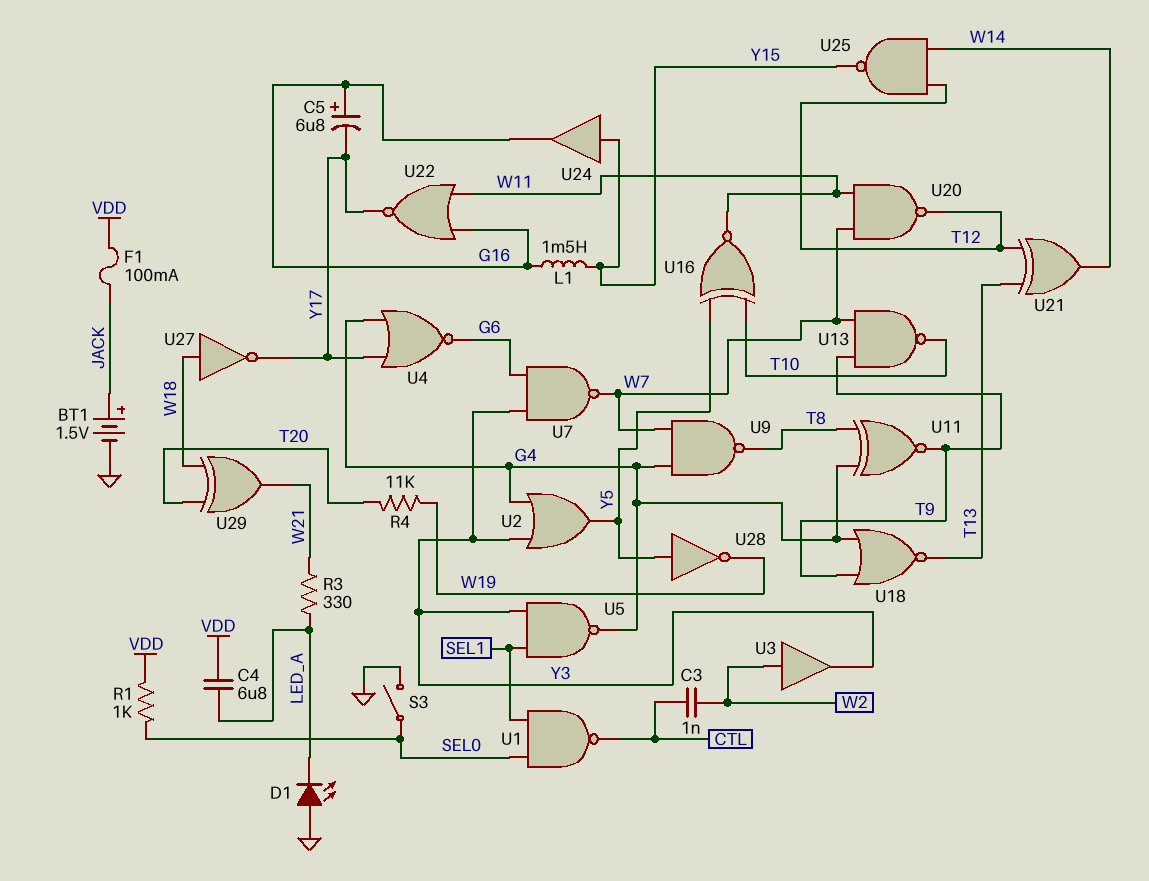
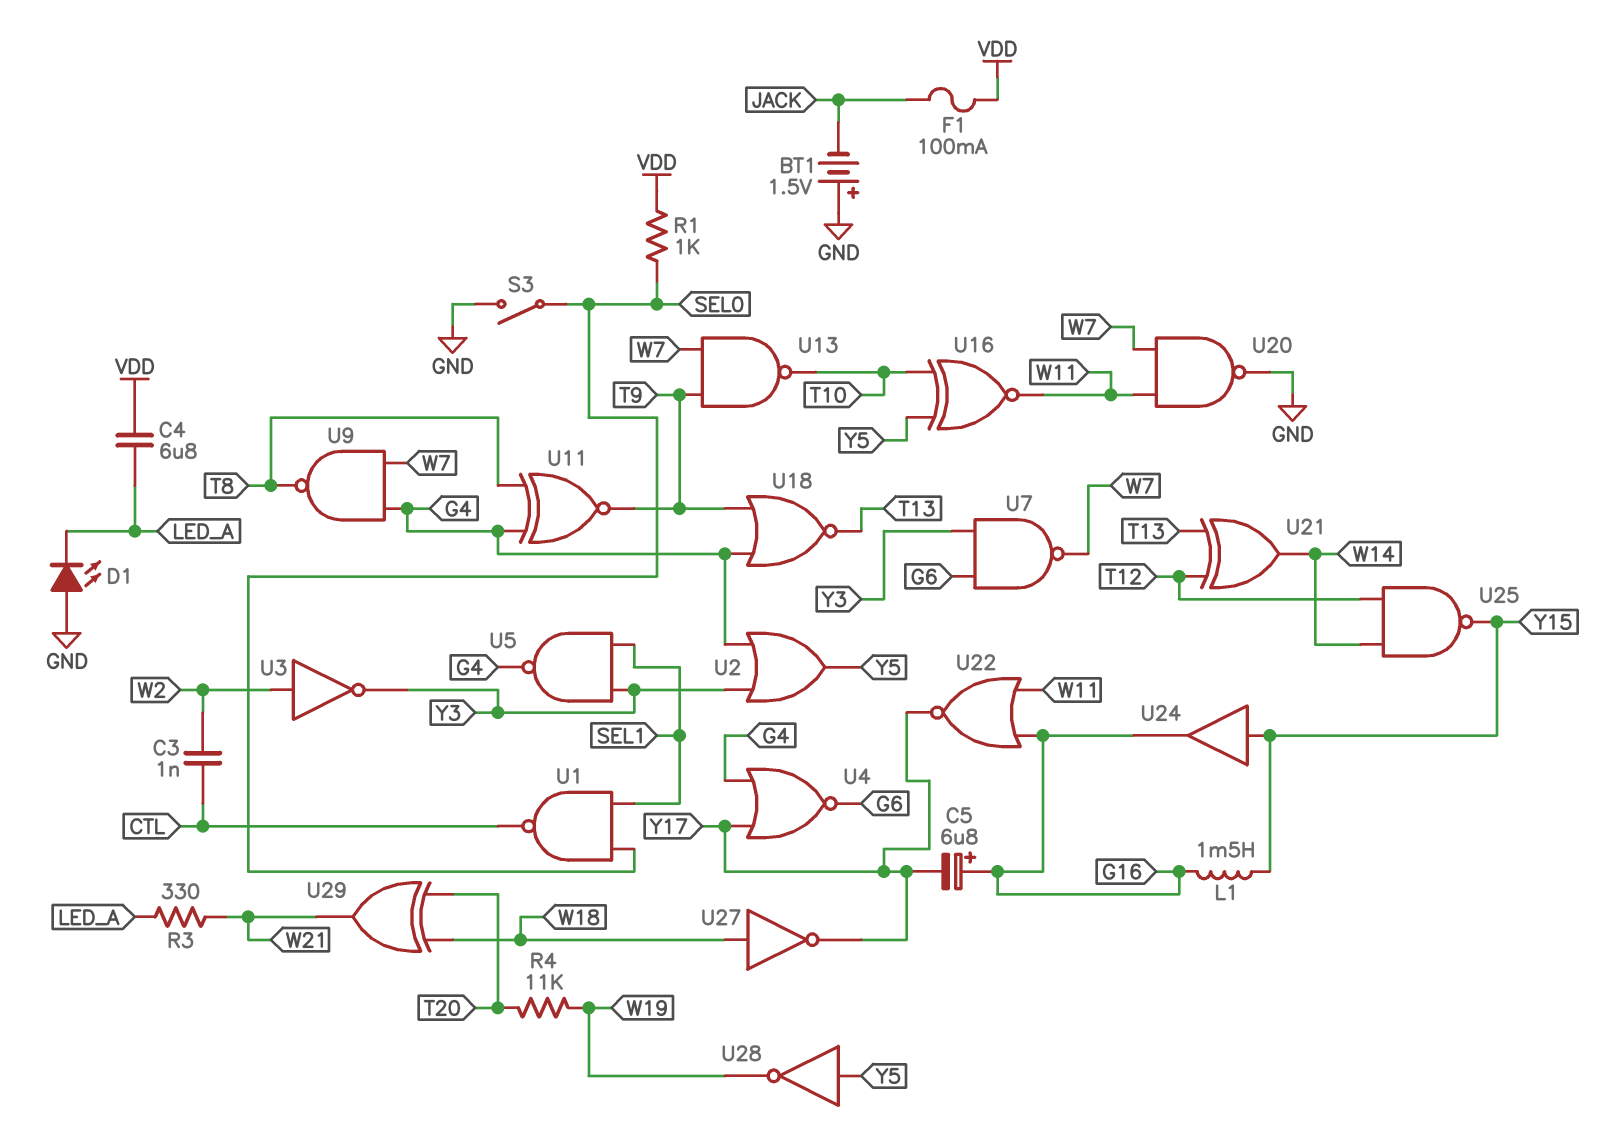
BT1: 1.5V (plus JACK, minus GND) -> 1.5V (plus GND, minus JACK)
U3: buffer (in W2, out Y3) -> NOT (in W2, out Y3)
U20: NAND (in W7, in W11, out T12) -> NAND (in W7, in W11, out GND)

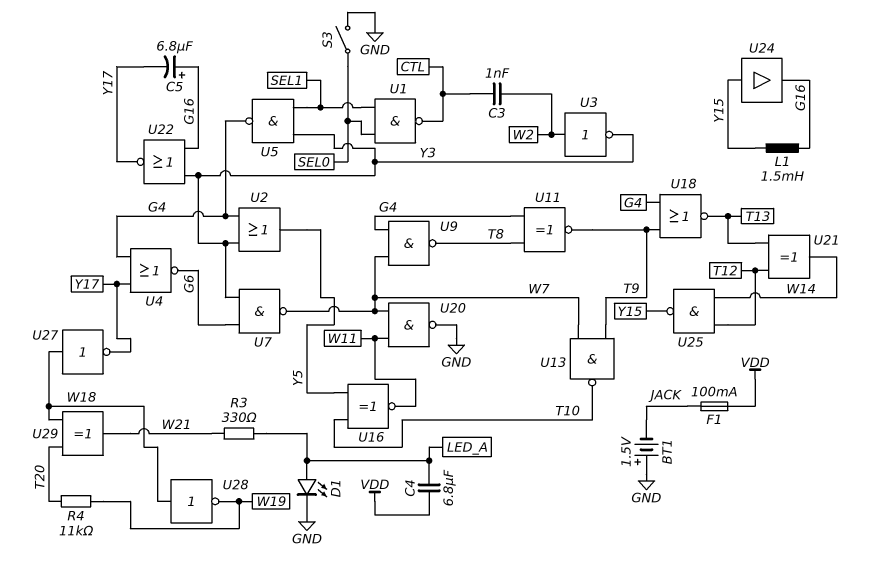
D1: LED (A GND, K LED_A) -> LED (A LED_A, K GND)
R1: 1k (SEL0, VDD) -> none
U22: NOR (in G16, in W11, out Y17) -> NOR (in G16, in Y3, out Y17)
U28: NOT (in Y5, out W19) -> NOT (in W18, out W19)

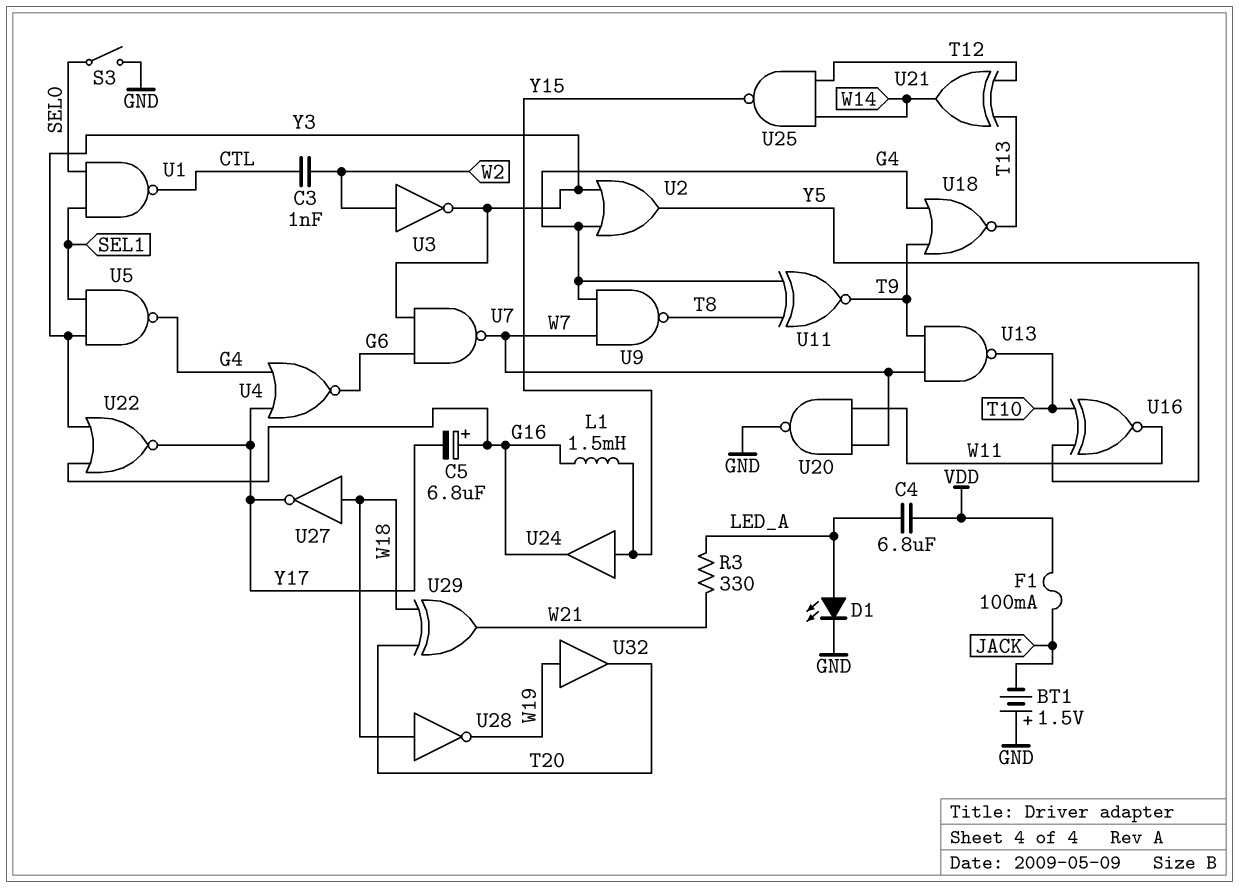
R4: 11k (T20, W19) -> none
U32: none -> buffer (in W19, out T20)

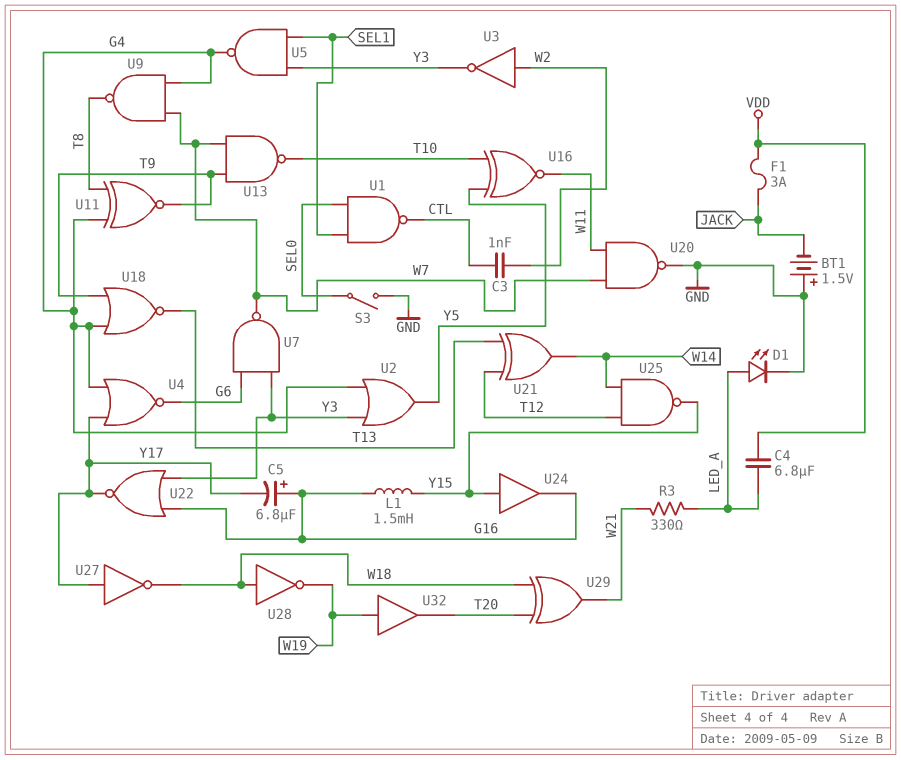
F1: 100mA (JACK, VDD) -> 3A (JACK, VDD)
U27: NOT (in W18, out Y17) -> NOT (in Y17, out W18)

